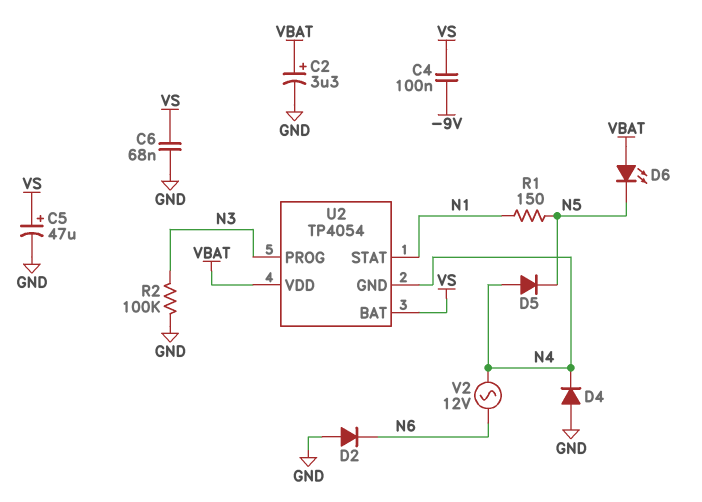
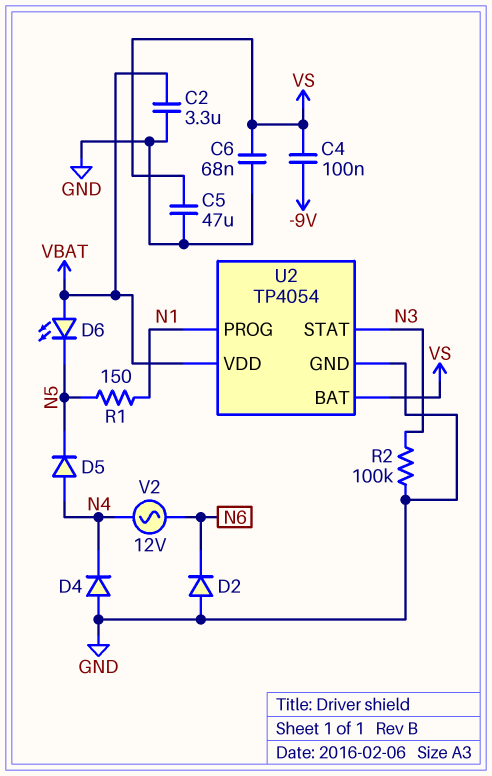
C2: 3.3uF (plus VBAT, minus GND) -> 3.3uF (GND, VBAT)
C5: 47uF (plus VS, minus GND) -> 47uF (GND, VS)
U2 pin GND: N4 -> GND
U2 pin PROG: N3 -> N1
U2 pin STAT: N1 -> N3

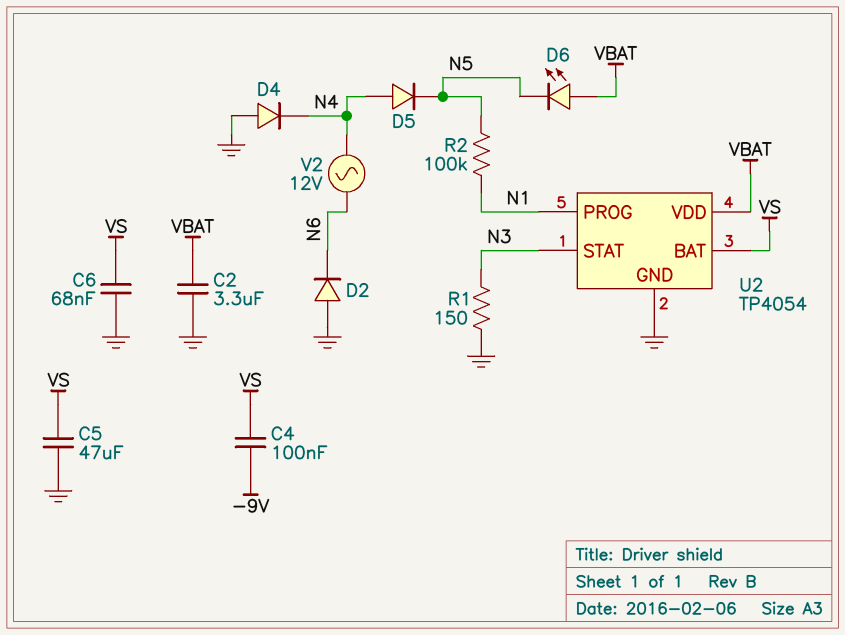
R1: 150 (N1, N5) -> 150 (GND, N3)
R2: 100k (GND, N3) -> 100k (N1, N5)

